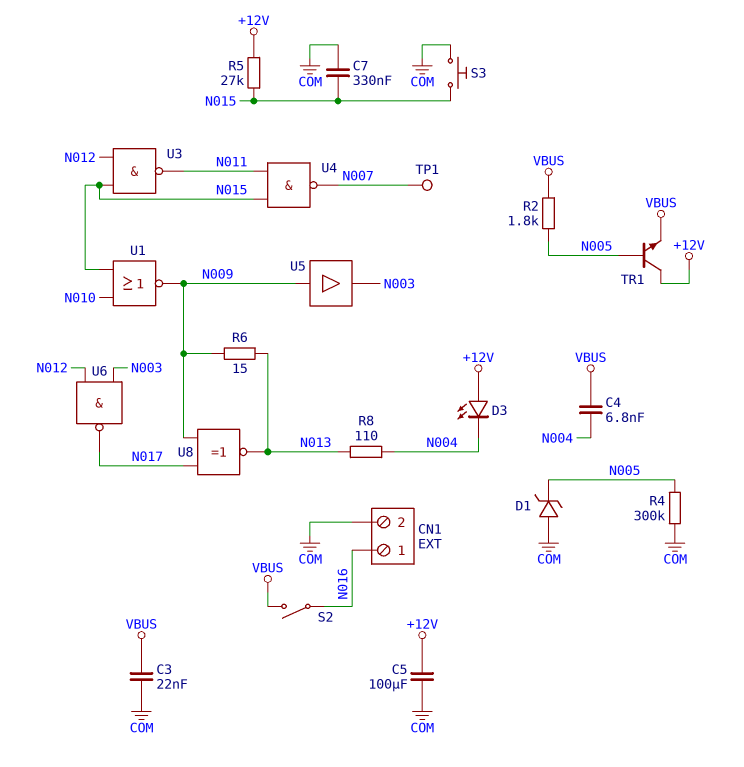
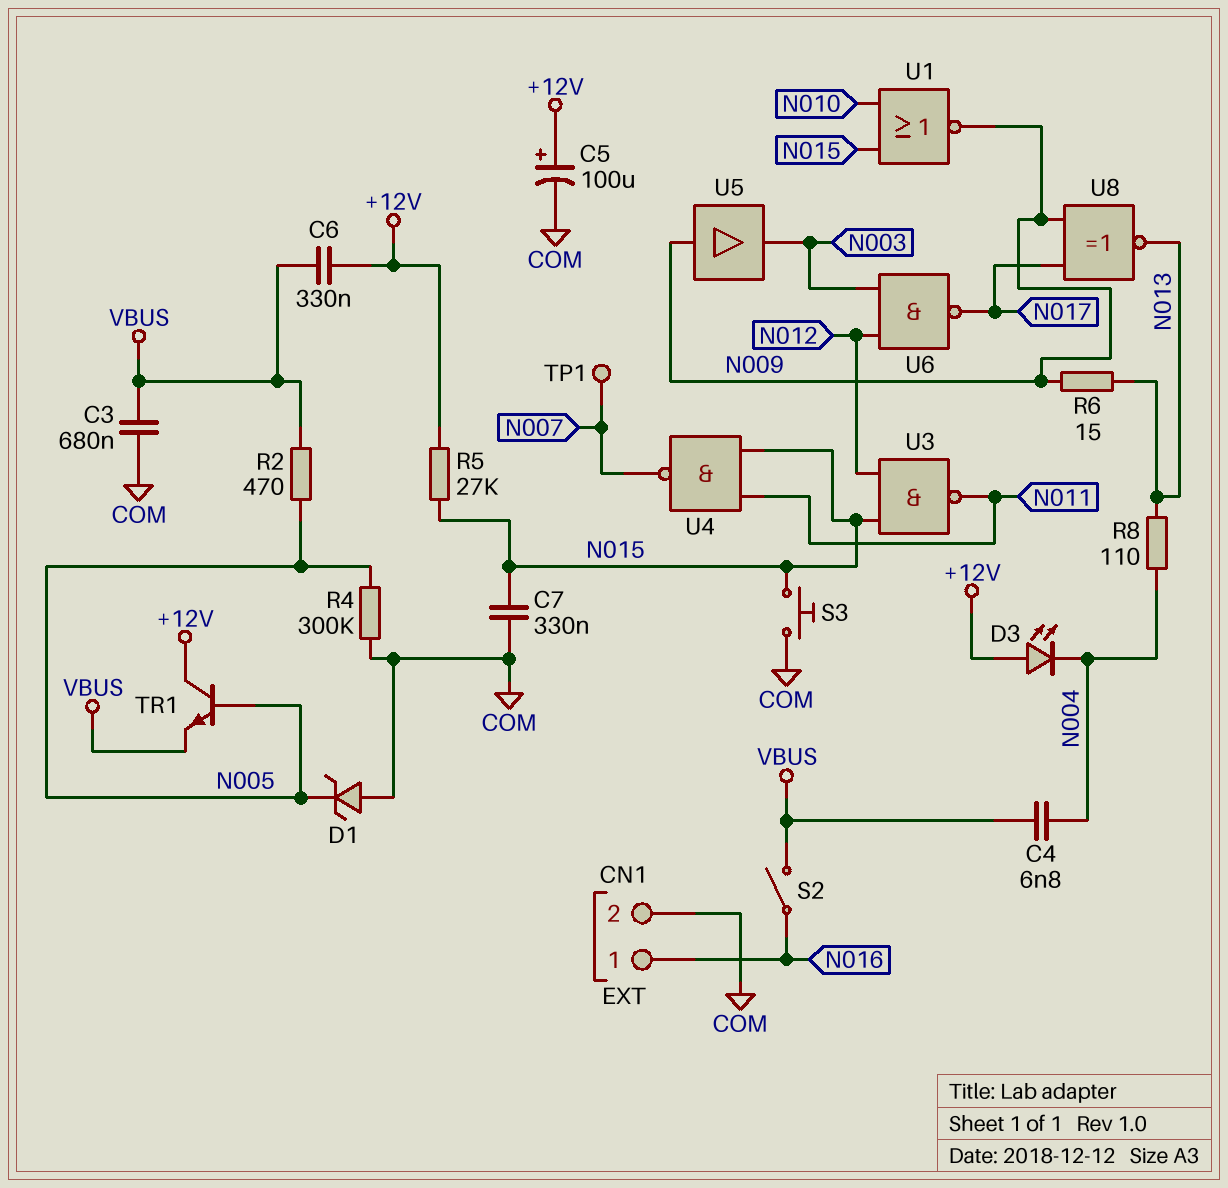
C3: 22nF (COM, VBUS) -> 680nF (COM, VBUS)
C5: 100uF (+12V, COM) -> 100uF (plus +12V, minus COM)
C6: none -> 330nF (+12V, VBUS)
R2: 1.8k (N005, VBUS) -> 470 (N005, VBUS)

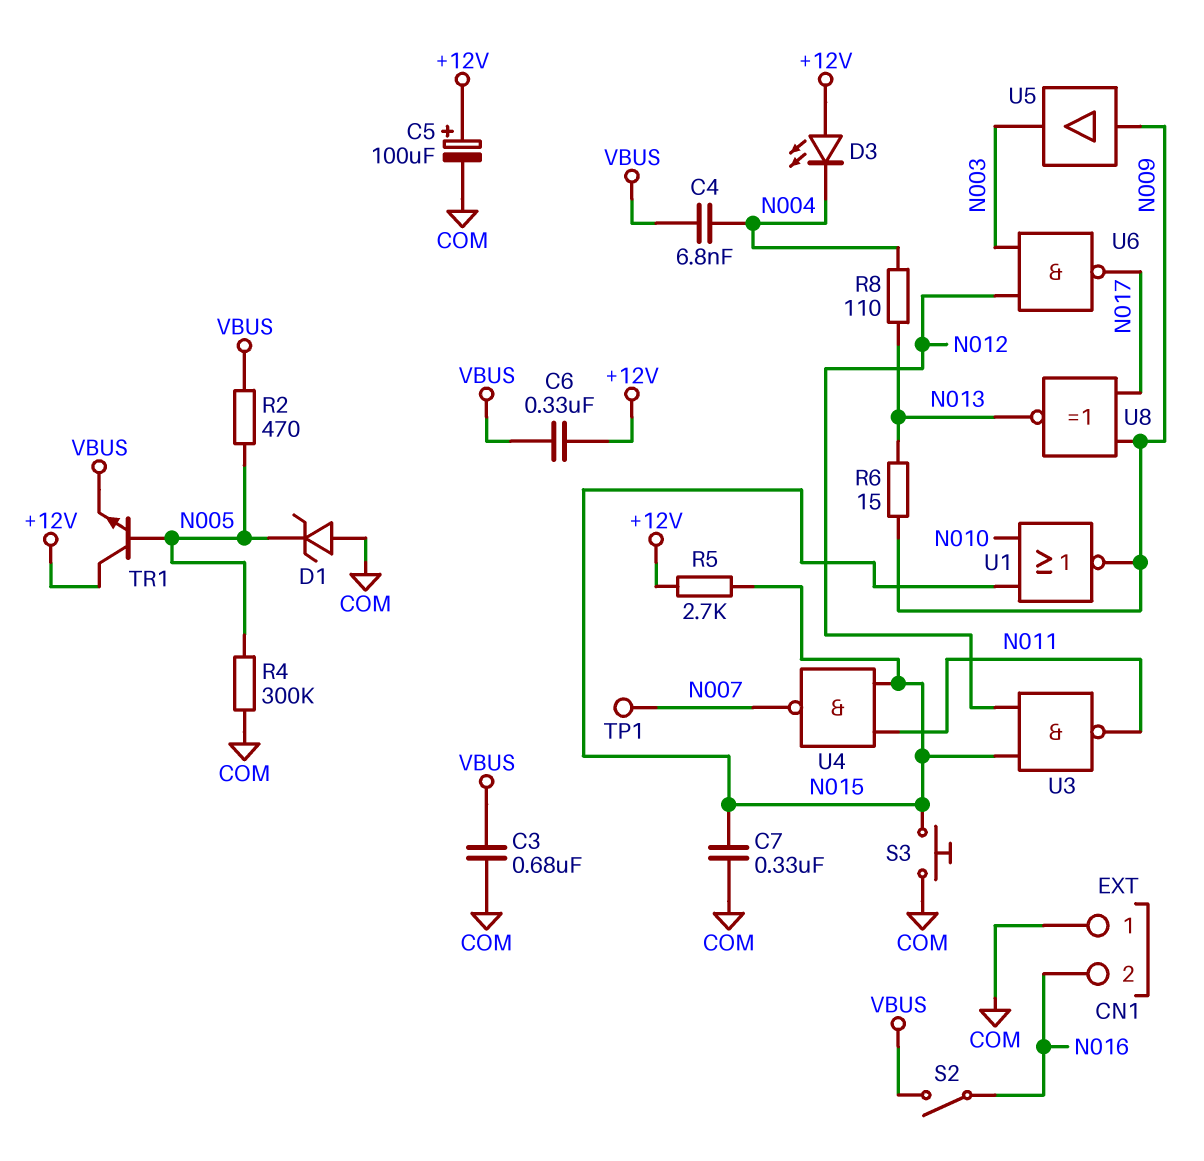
CN1 pin 1: N016 -> COM
CN1 pin 2: COM -> N016
R5: 27k (+12V, N015) -> 2.7k (+12V, N015)

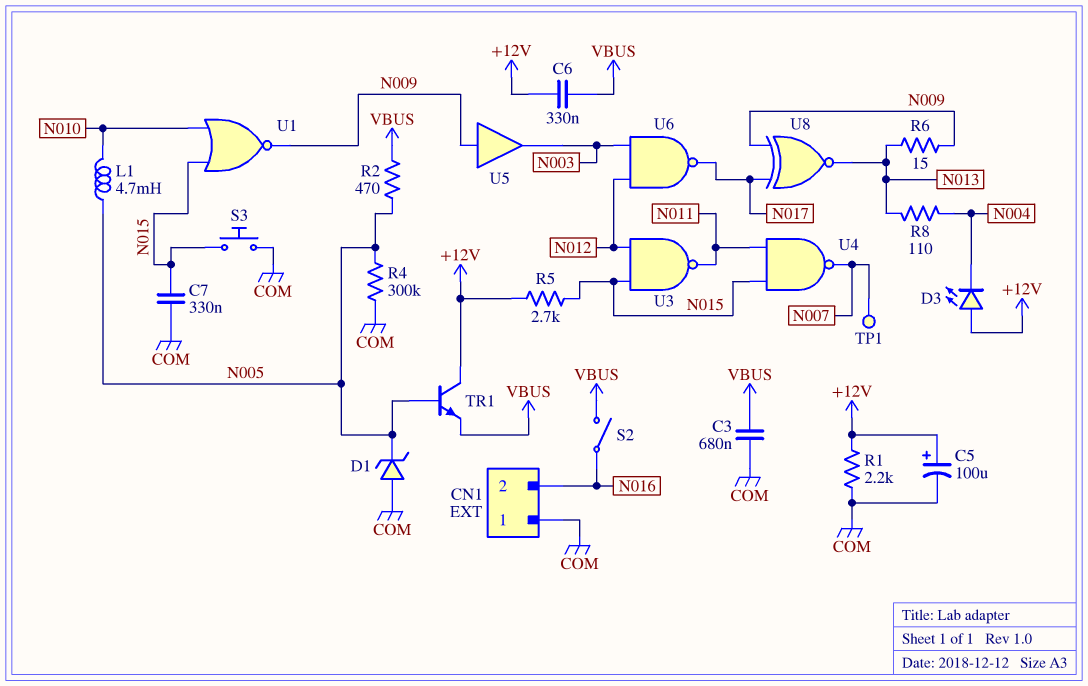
C4: 6.8nF (N004, VBUS) -> none
L1: none -> 4.7mH (N005, N010)
R1: none -> 2.2k (+12V, COM)

